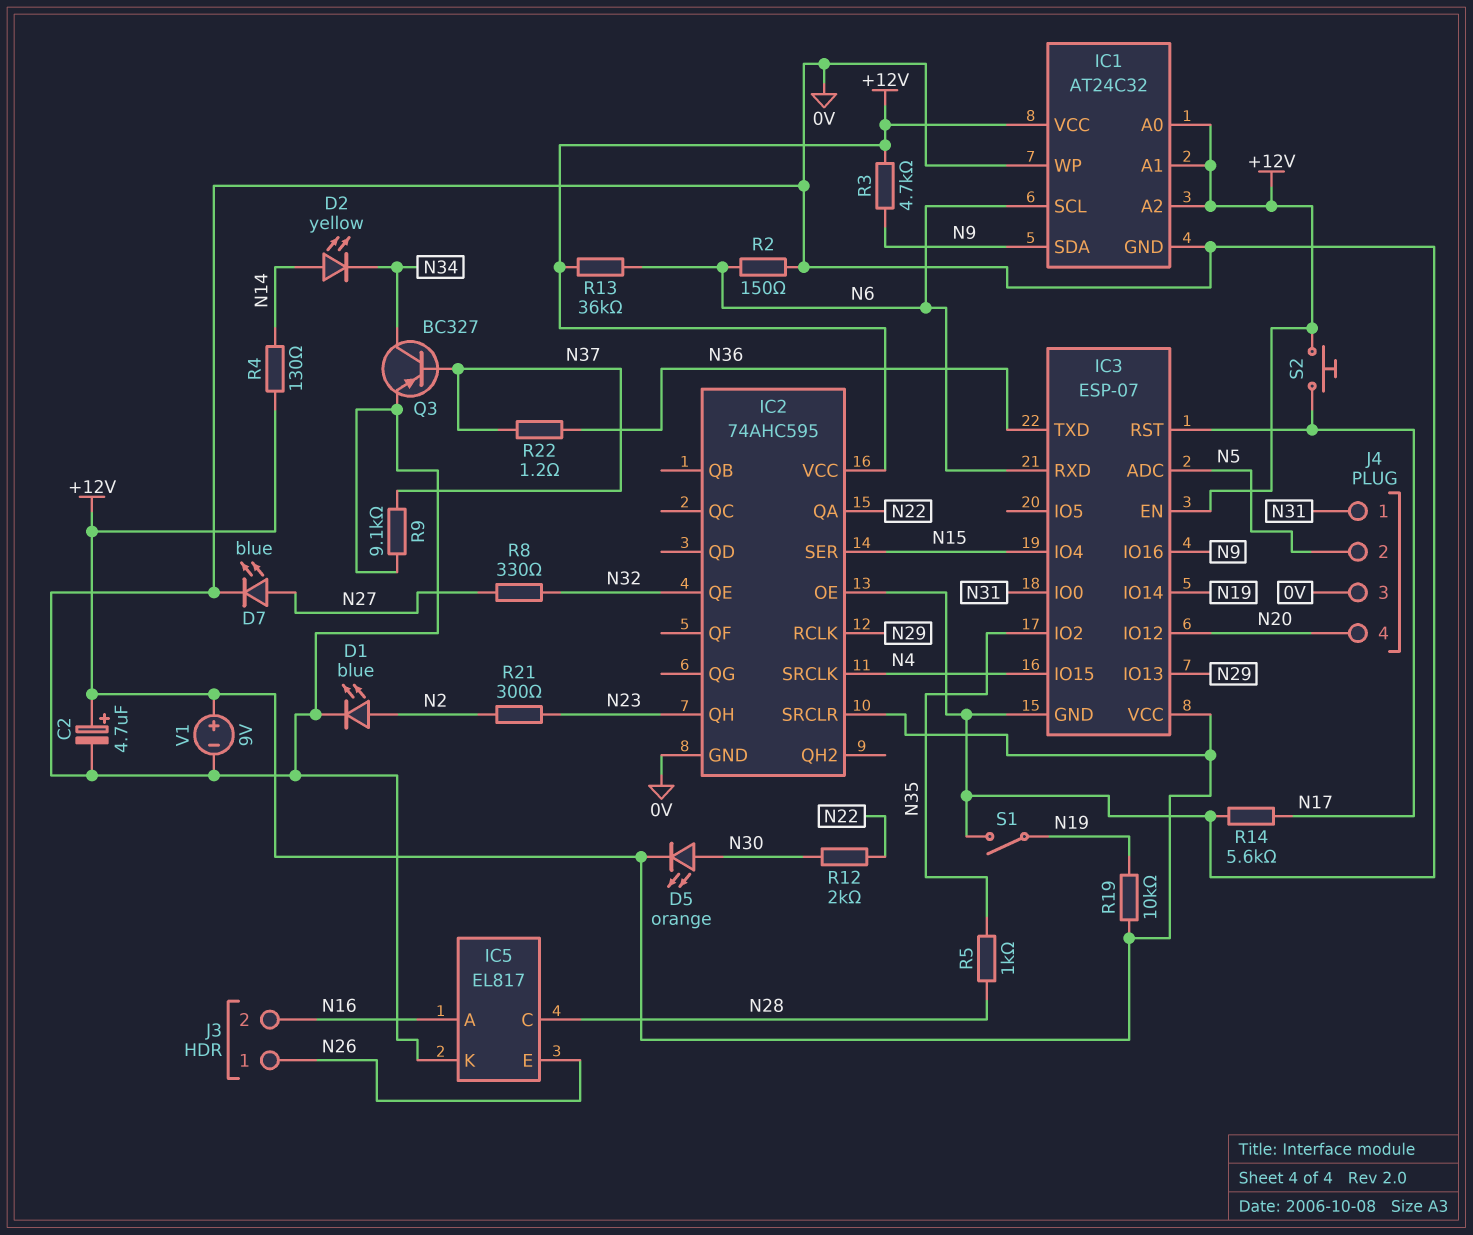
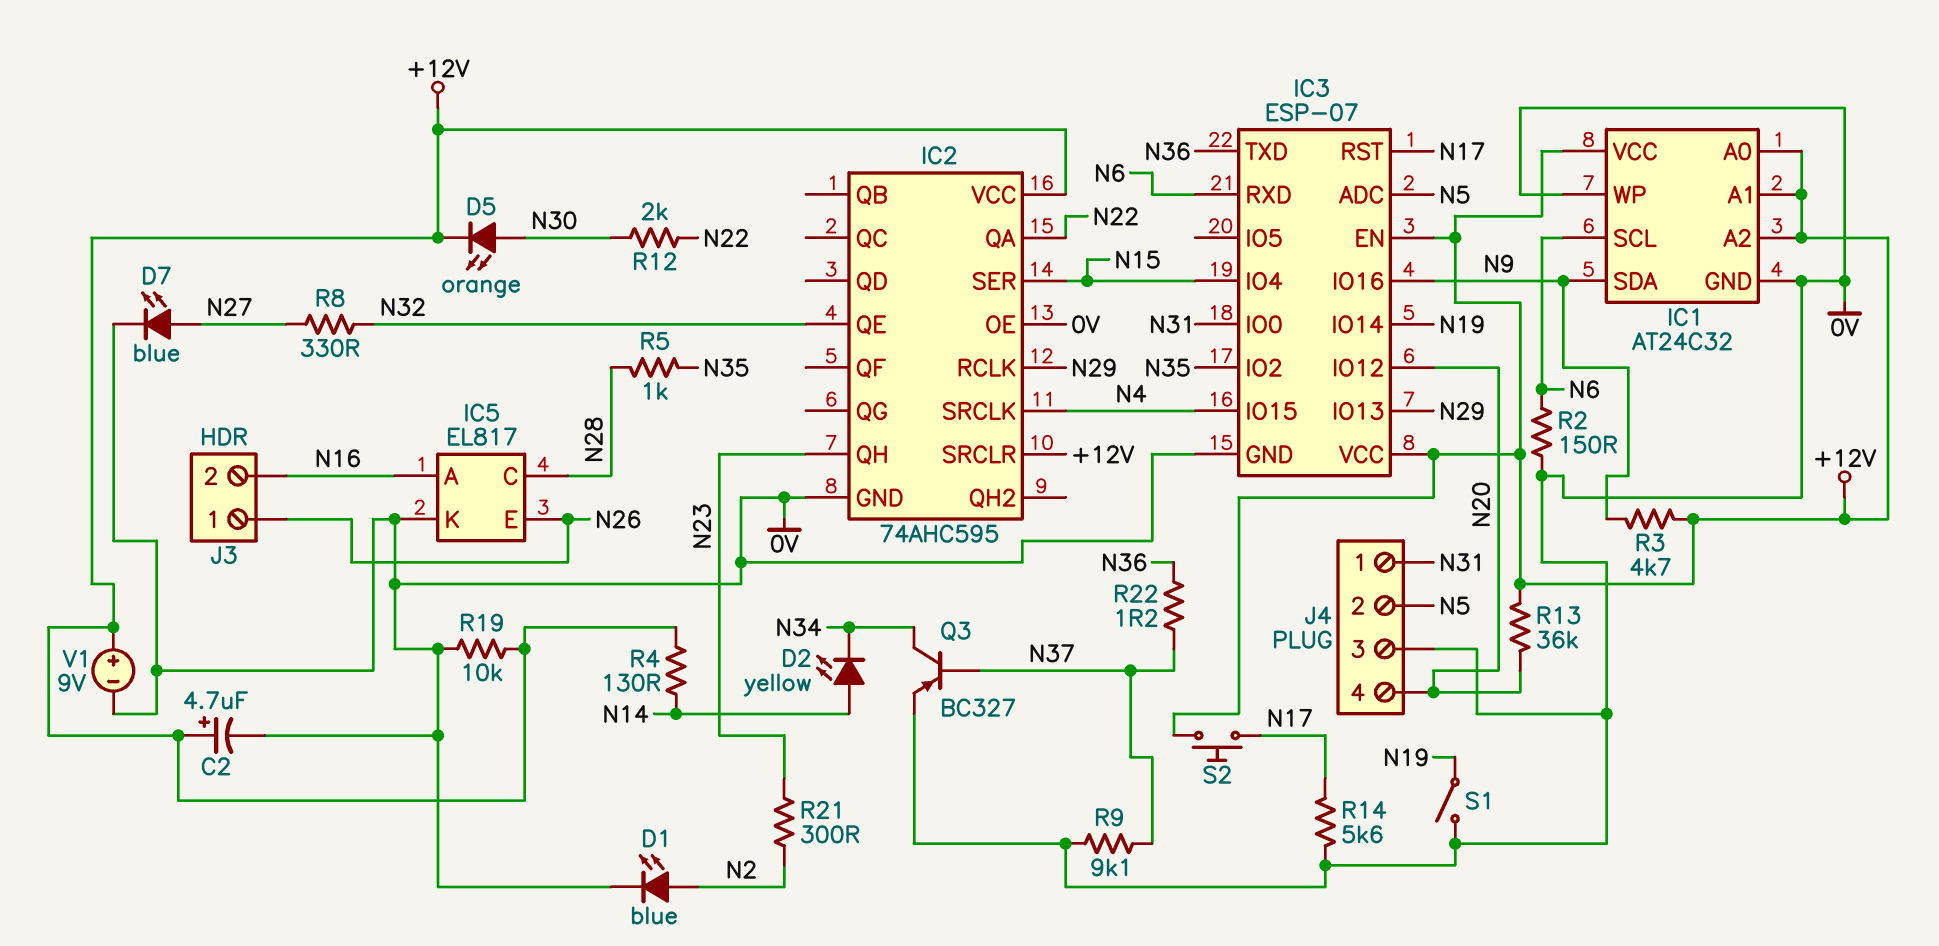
R13: 36k (+12V, N6) -> 36k (+12V, N20)
R19: 10k (+12V, N19) -> 10k (+12V, 0V)

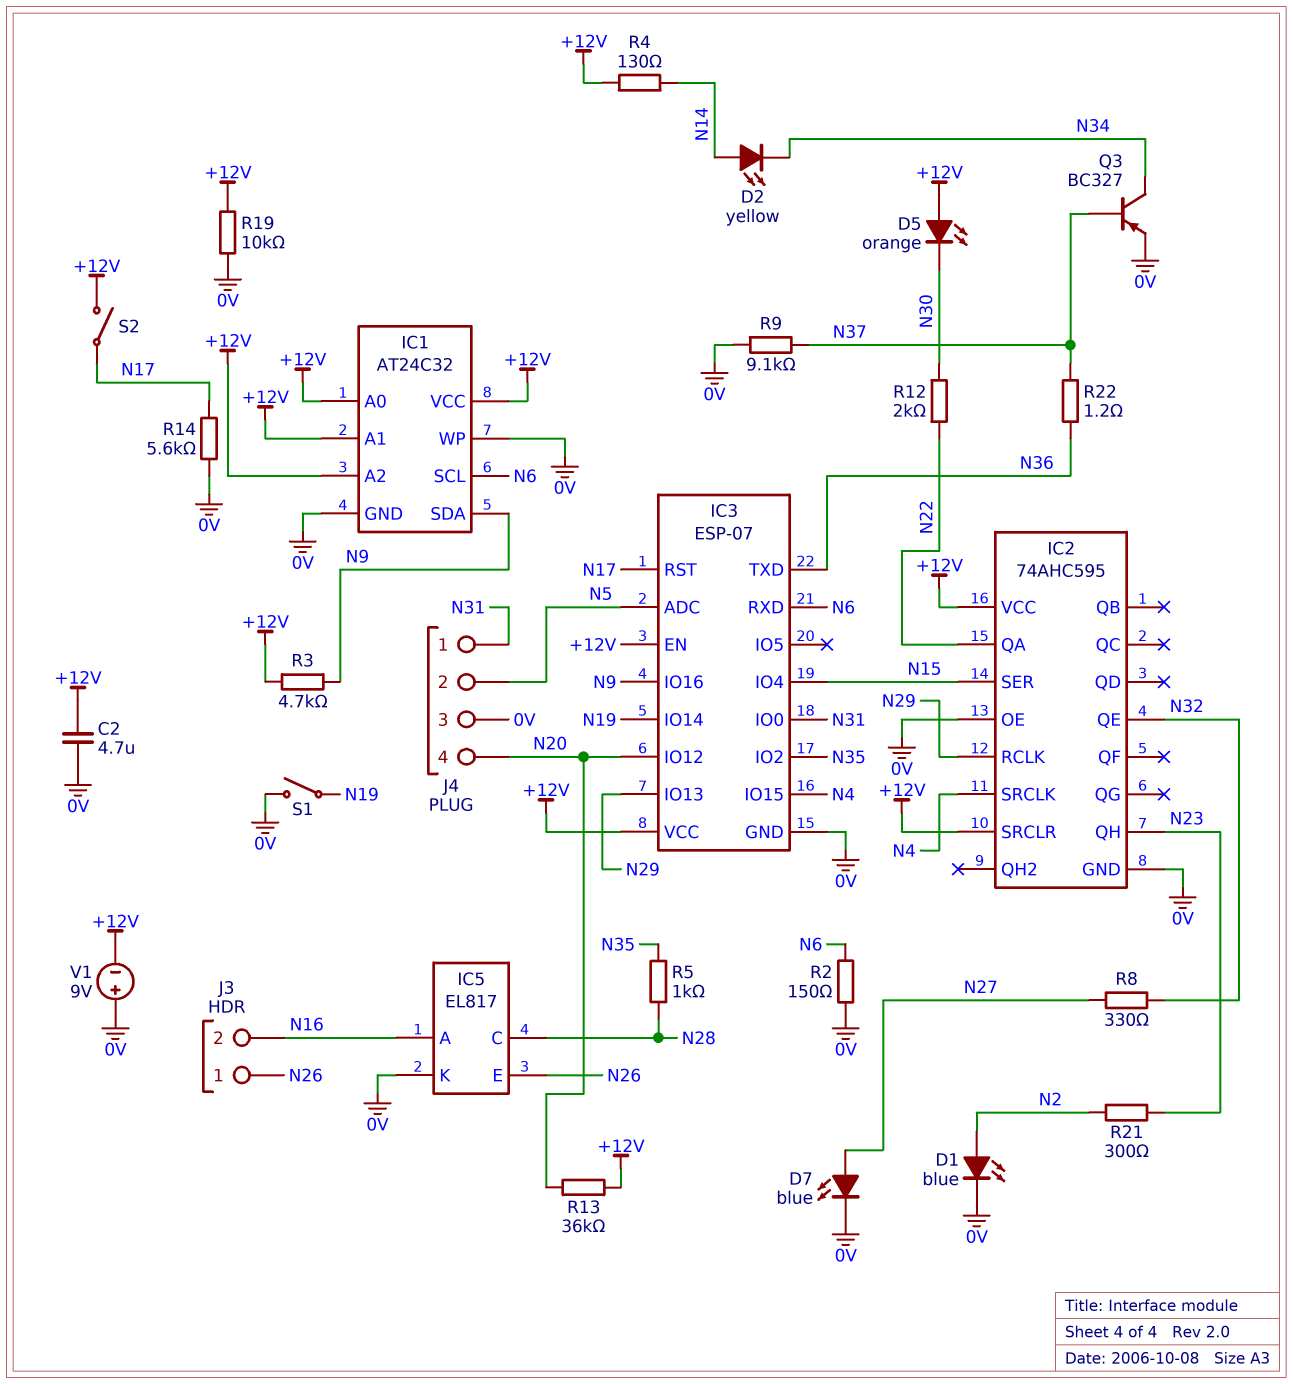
C2: 4.7uF (plus +12V, minus 0V) -> 4.7uF (+12V, 0V)
D5: LED orange (A N30, K +12V) -> LED orange (A +12V, K N30)
S2: button (+12V, N17) -> switch (+12V, N17)
V1: 9V (plus +12V, minus 0V) -> 9V (plus 0V, minus +12V)

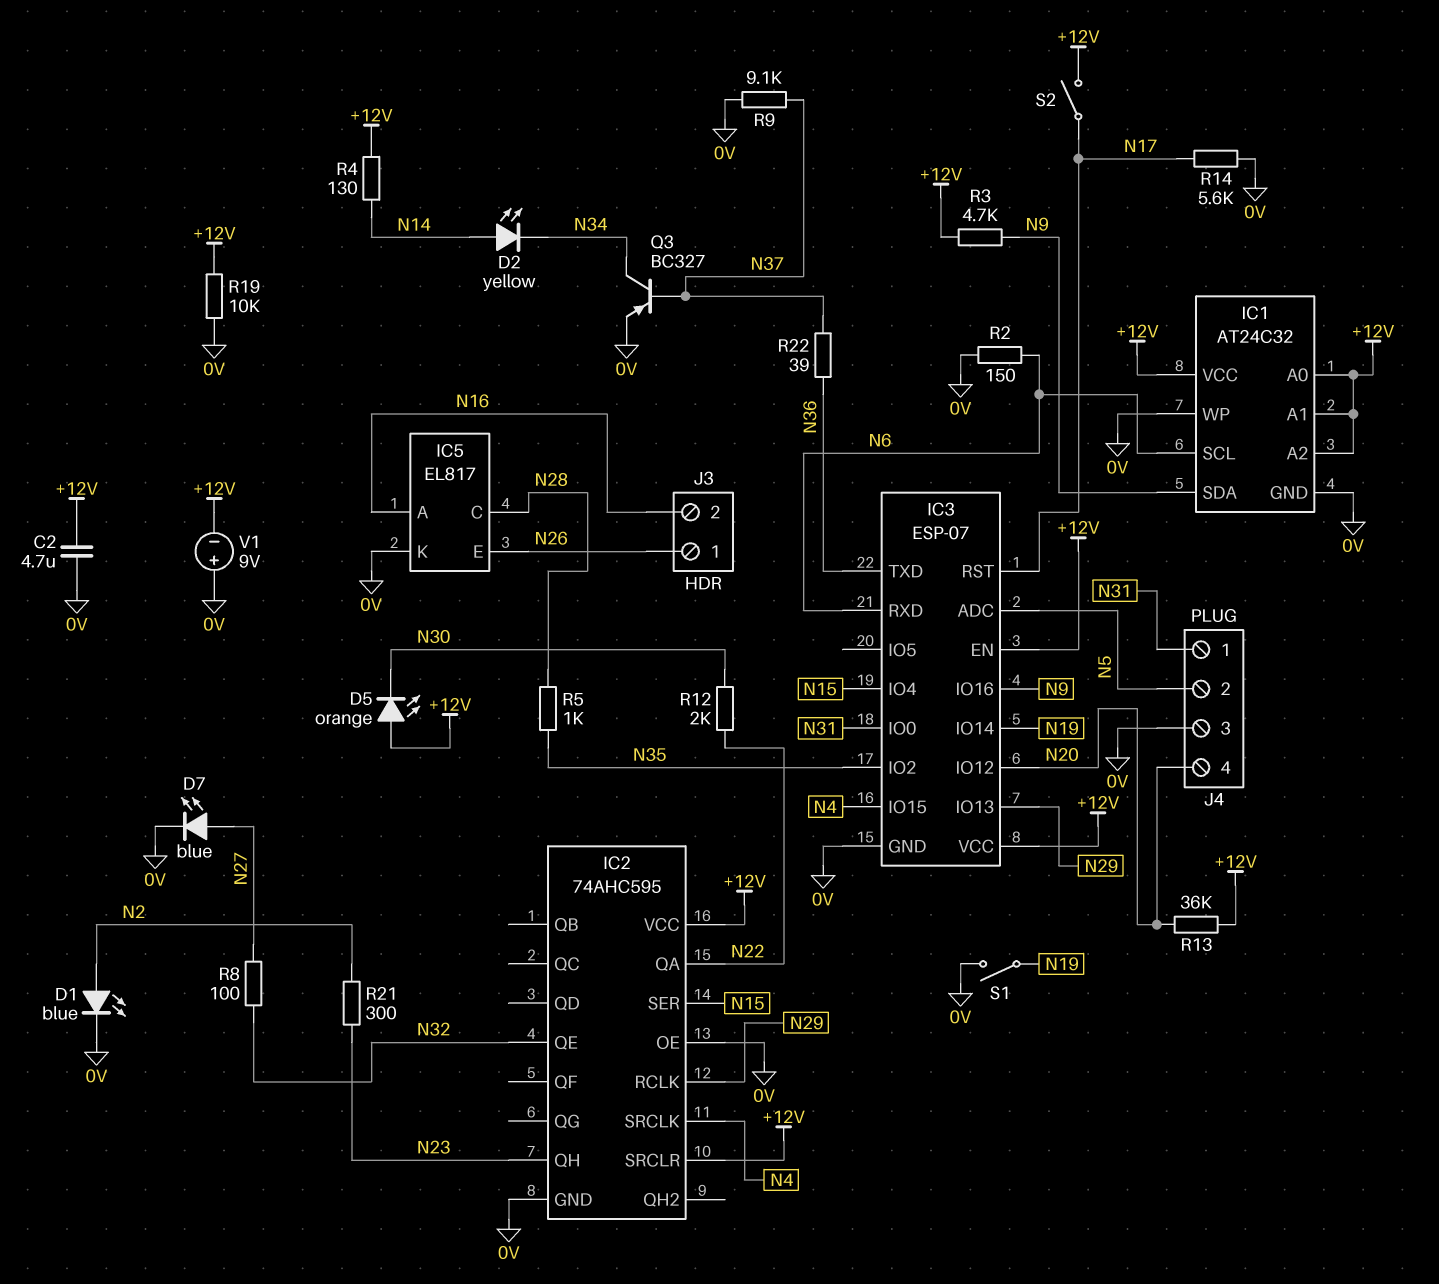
R8: 330 (N27, N32) -> 100 (N27, N32)
R22: 1.2 (N36, N37) -> 39 (N36, N37)

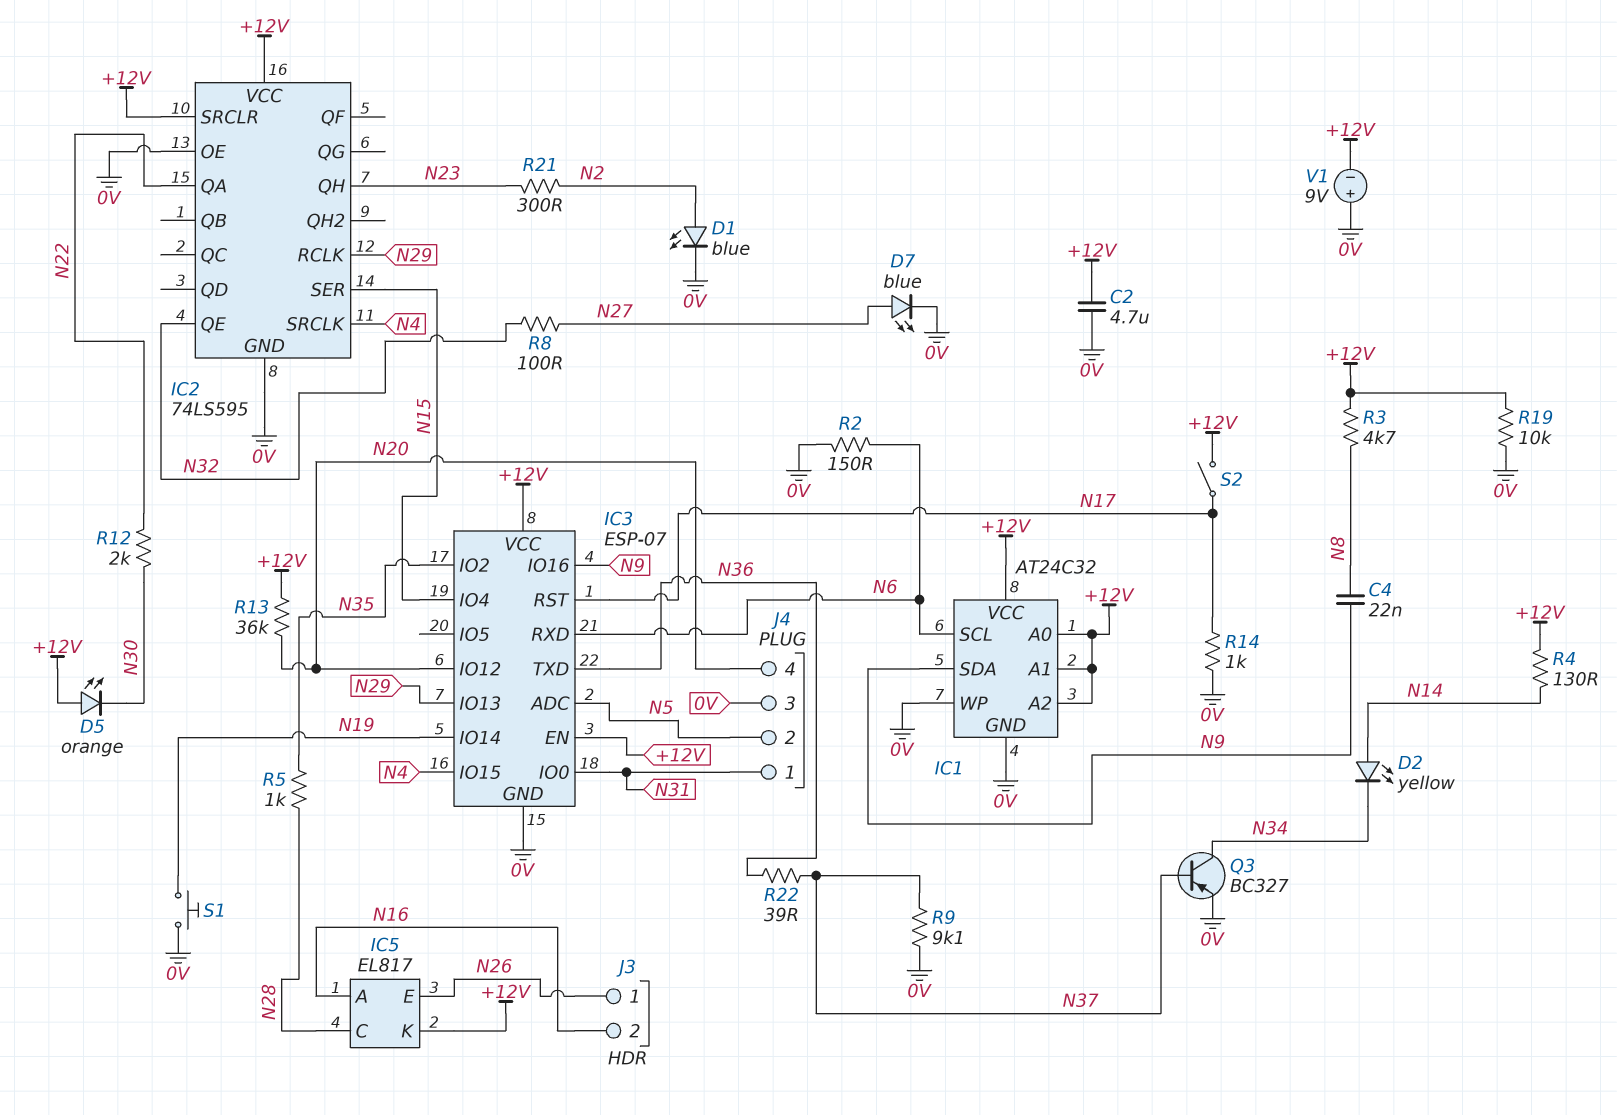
C4: none -> 22nF (N8, N9)
IC2: 74AHC595 -> 74LS595
IC5 pin K: 0V -> +12V
R3: 4.7k (+12V, N9) -> 4.7k (+12V, N8)
R14: 5.6k (0V, N17) -> 1k (0V, N17)
S1: switch (0V, N19) -> button (0V, N19)

